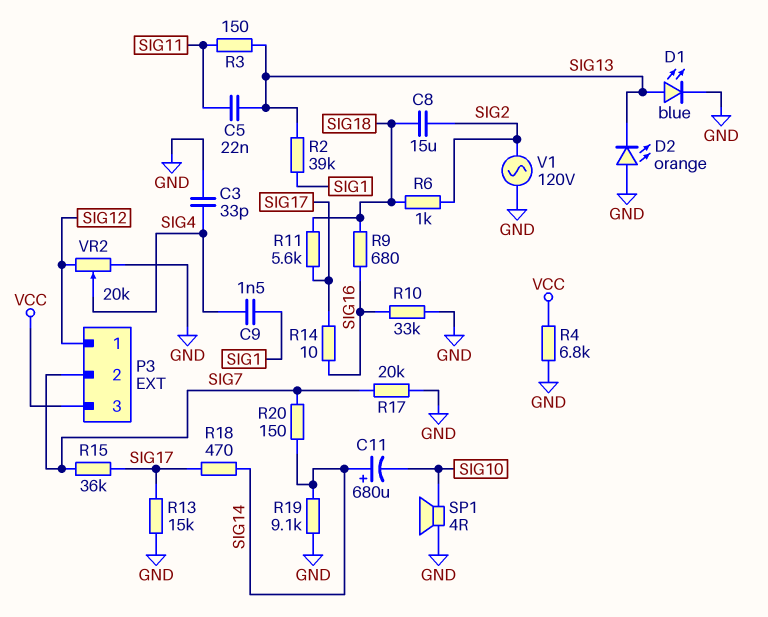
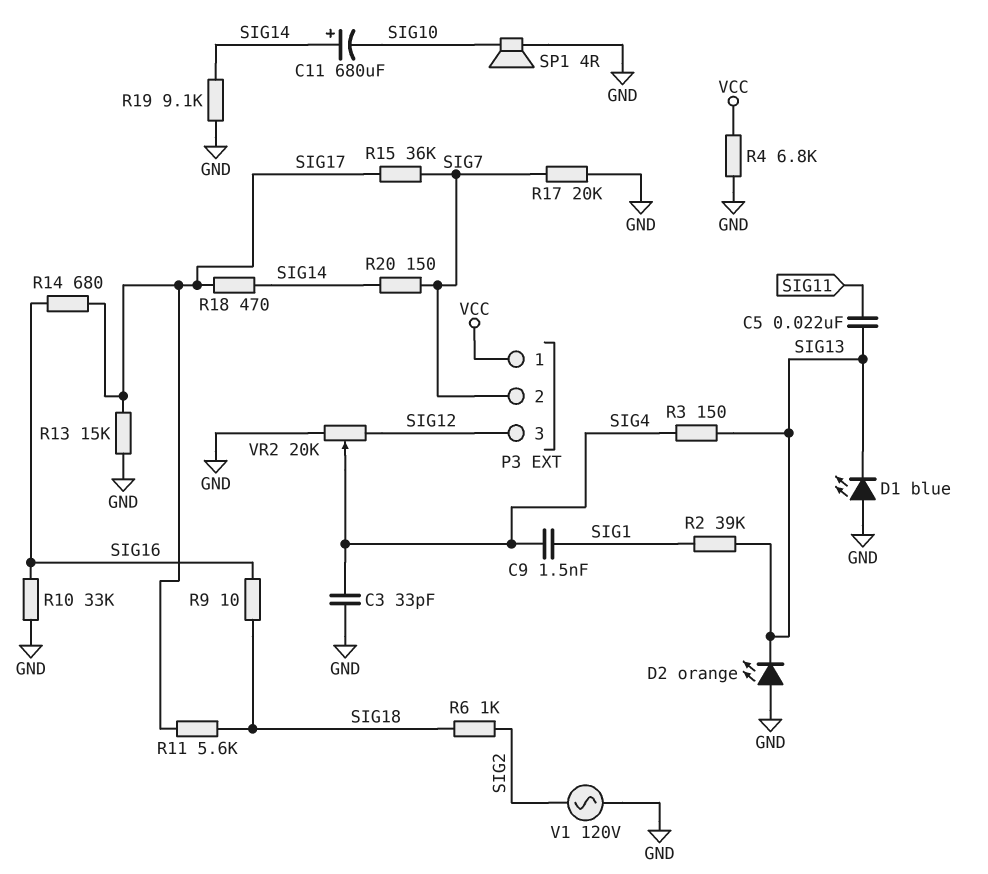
C8: 15uF (SIG2, SIG18) -> none
D1: LED blue (A SIG13, K GND) -> LED blue (A GND, K SIG13)
P3 pin 1: SIG12 -> VCC
P3 pin 3: VCC -> SIG12
R3: 150 (SIG11, SIG13) -> 150 (SIG4, SIG13)
R9: 680 (SIG16, SIG18) -> 10 (SIG16, SIG18)
R14: 10 (SIG16, SIG17) -> 680 (SIG16, SIG17)

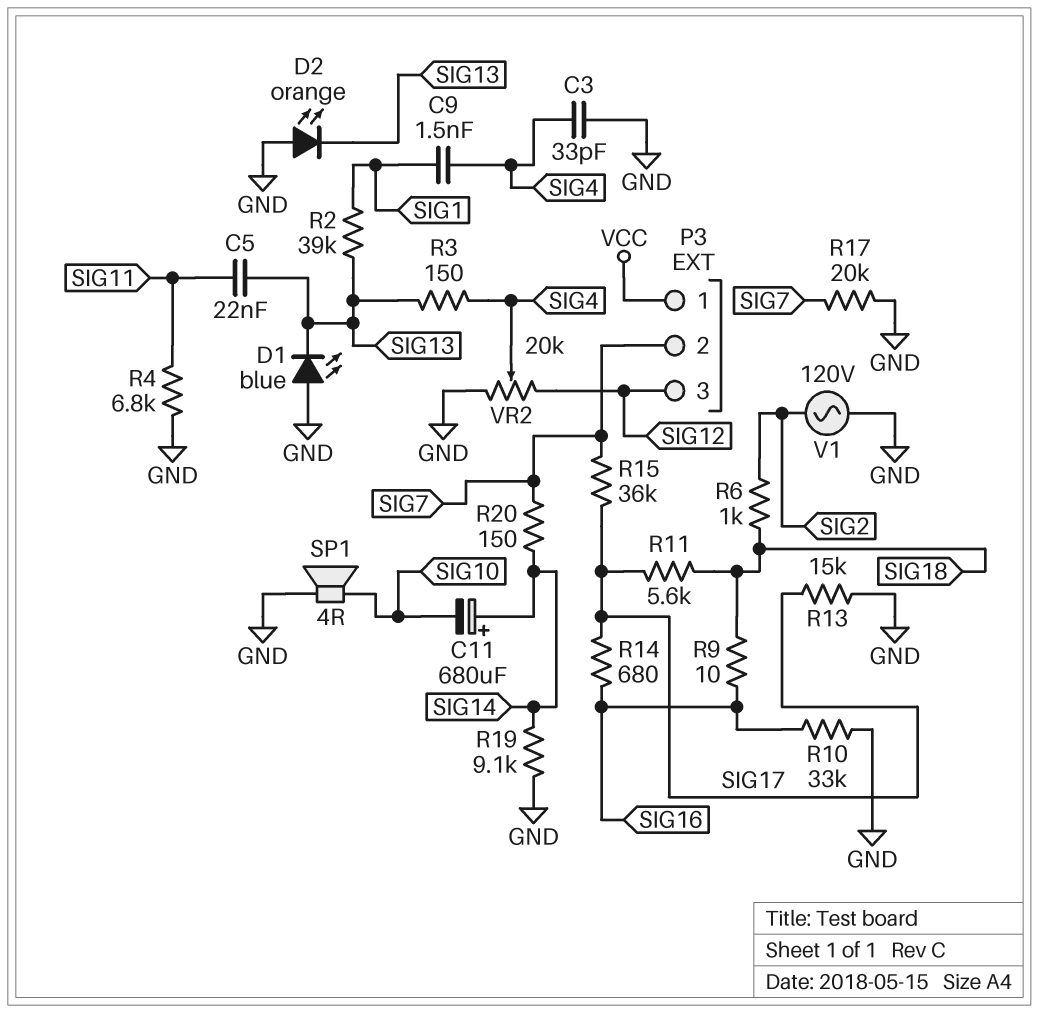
R4: 6.8k (GND, VCC) -> 6.8k (GND, SIG11)
R18: 470 (SIG14, SIG17) -> none

